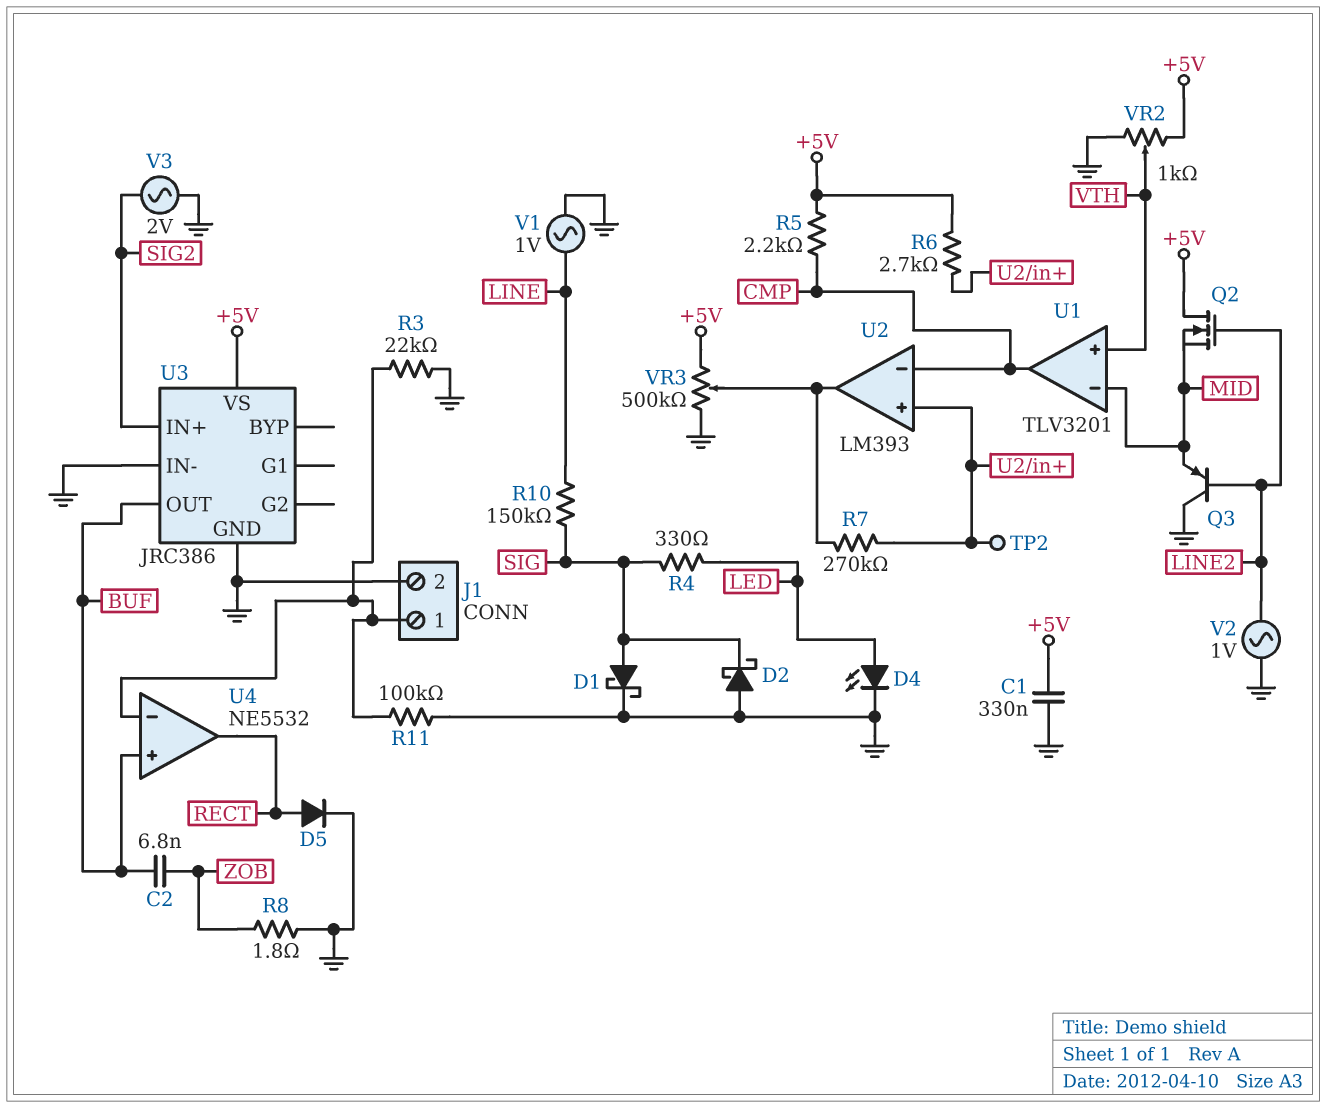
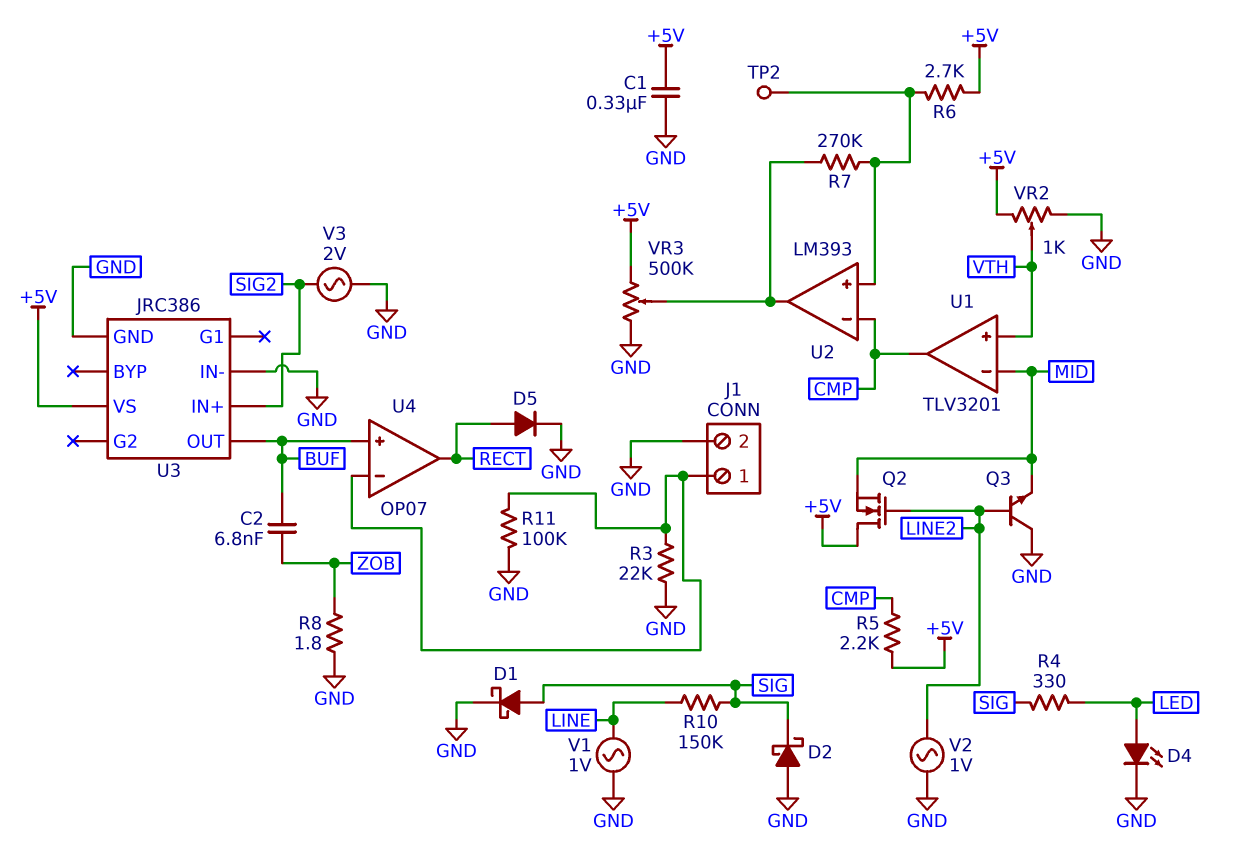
Q3: PNP (B LINE2, C GND, E MID) -> NPN (B LINE2, C GND, E MID)
U4: NE5532 -> OP07

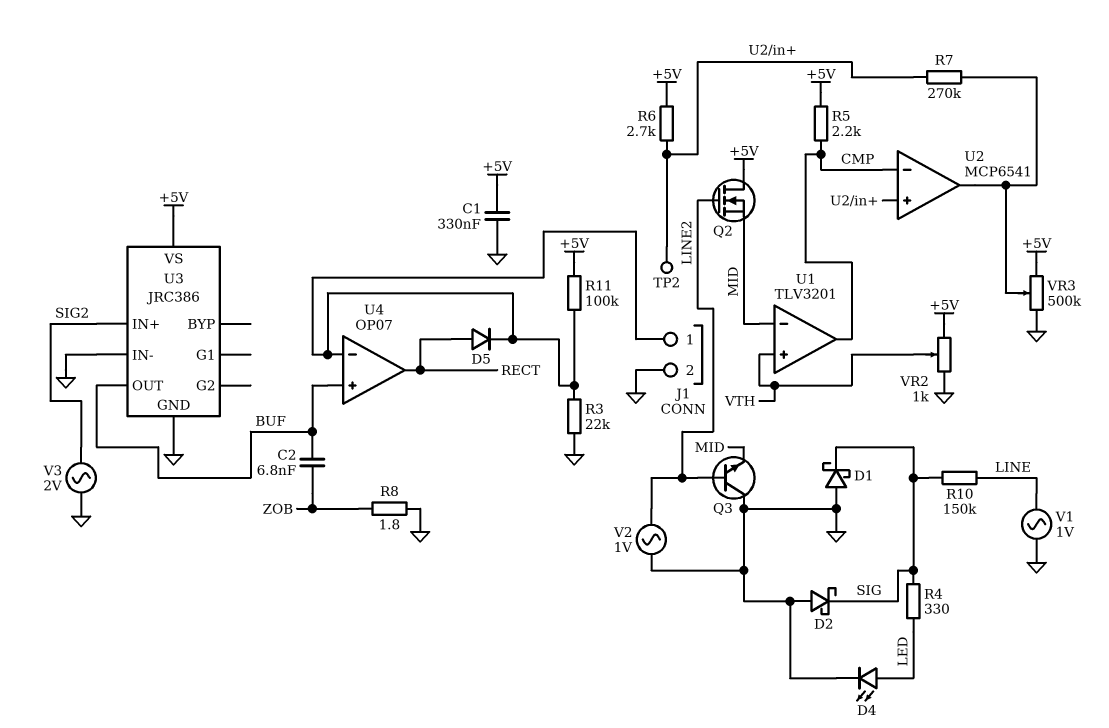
D1: schottky (A SIG, K GND) -> schottky (A GND, K SIG)
D5: diode (A RECT, K GND) -> diode (A RECT, K J1/1)
R11: 100k (GND, J1/1) -> 100k (+5V, J1/1)
U2: LM393 -> MCP6541

